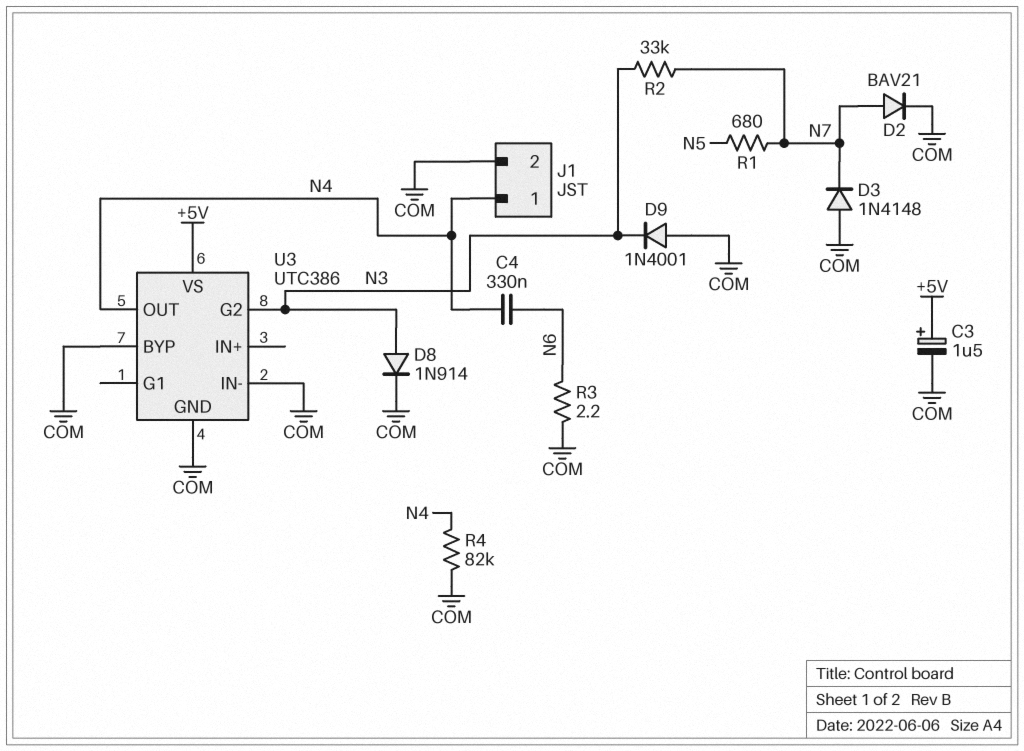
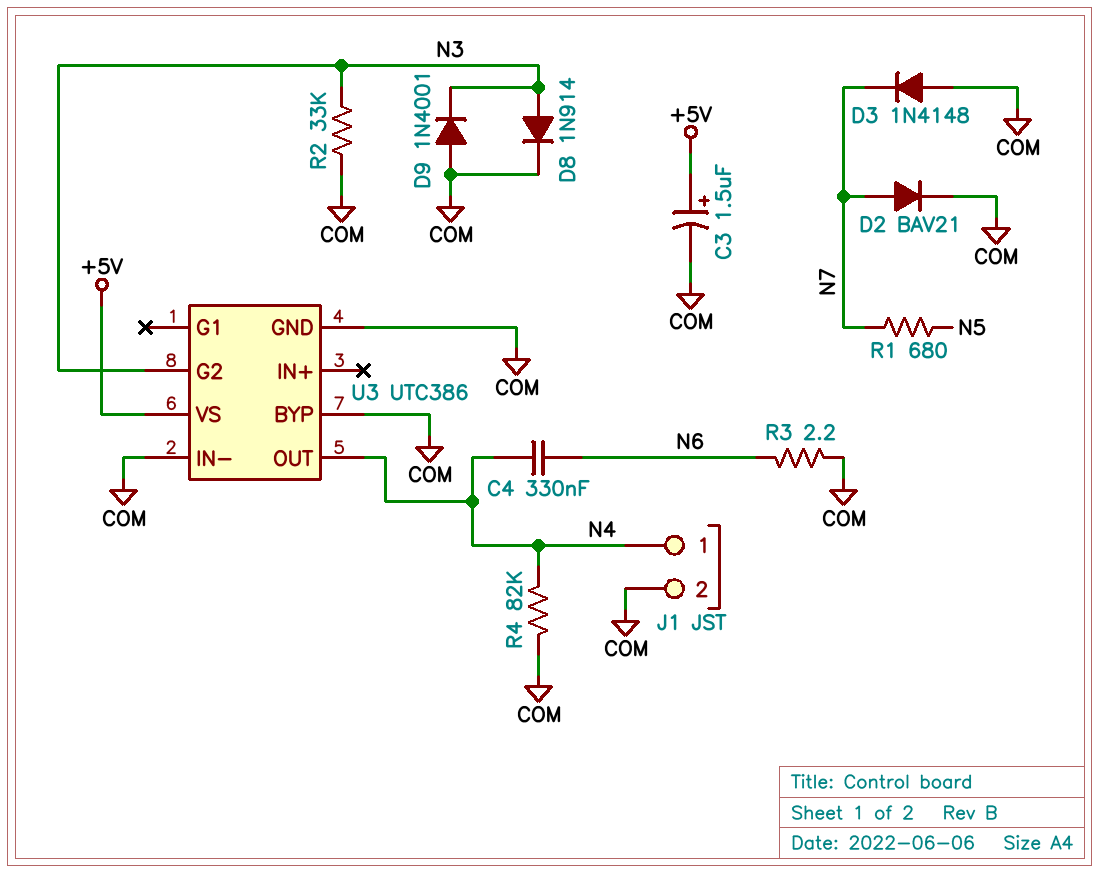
R2: 33k (N3, N7) -> 33k (COM, N3)

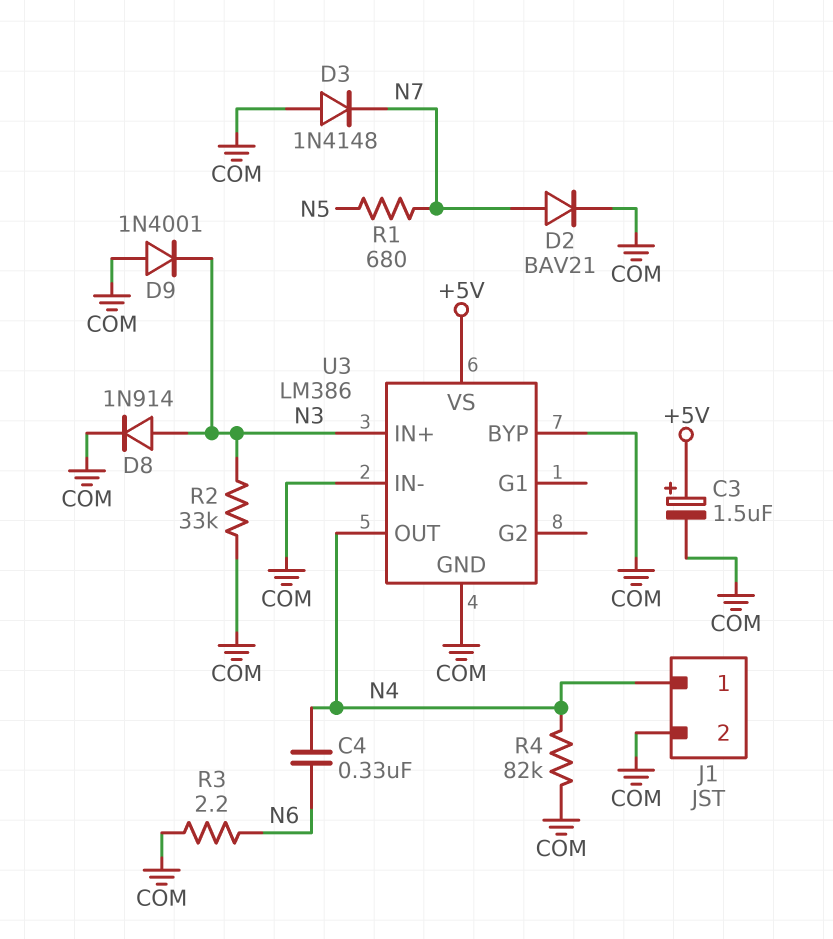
U3: UTC386 -> LM386
U3 pin G2: N3 -> none
U3 pin IN+: none -> N3

